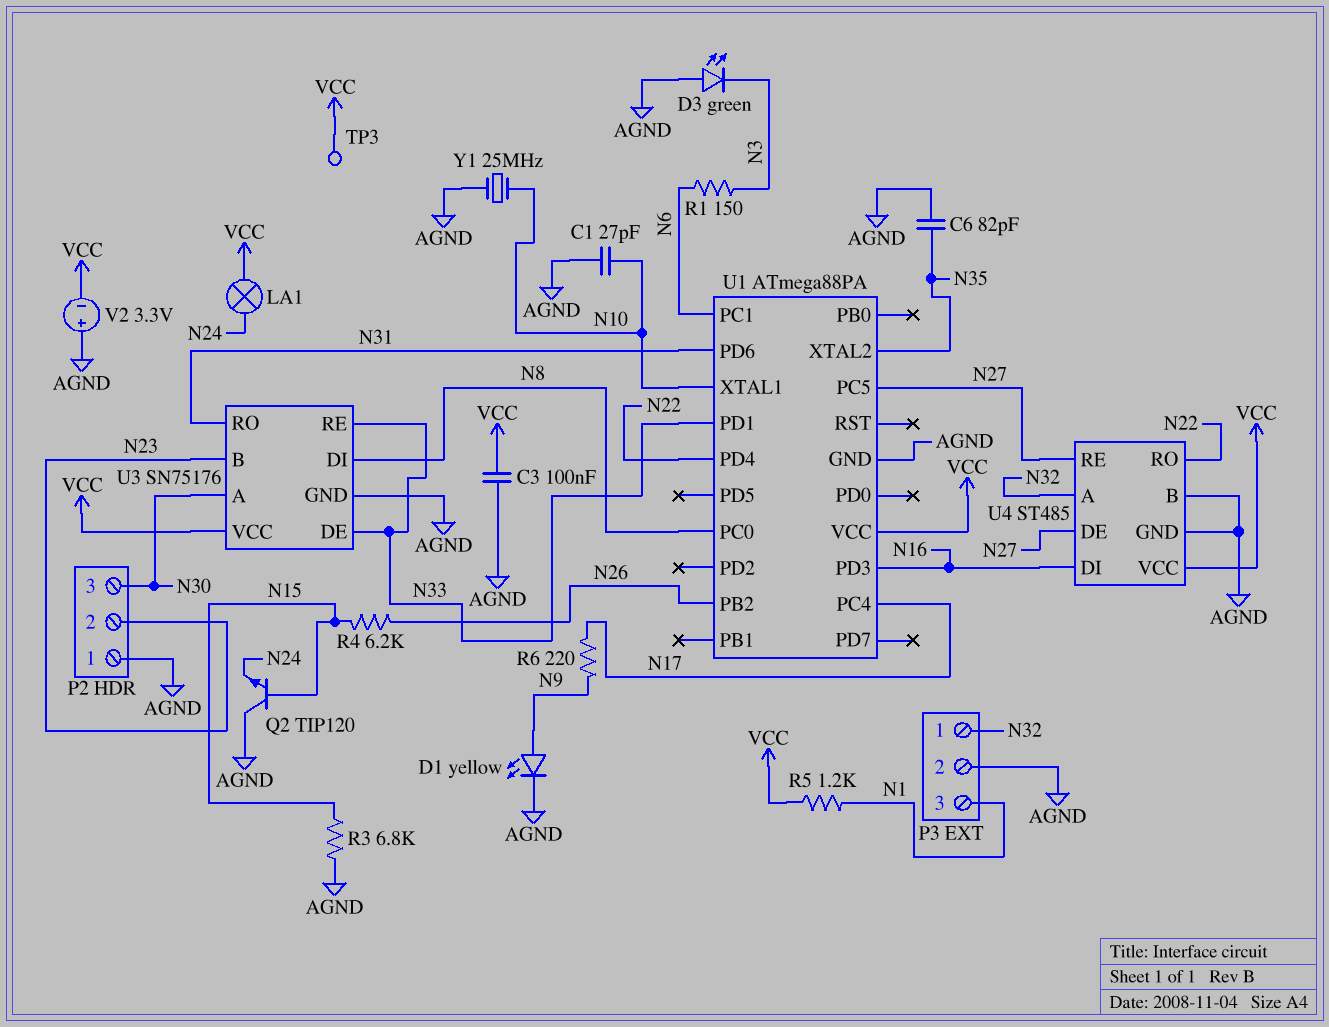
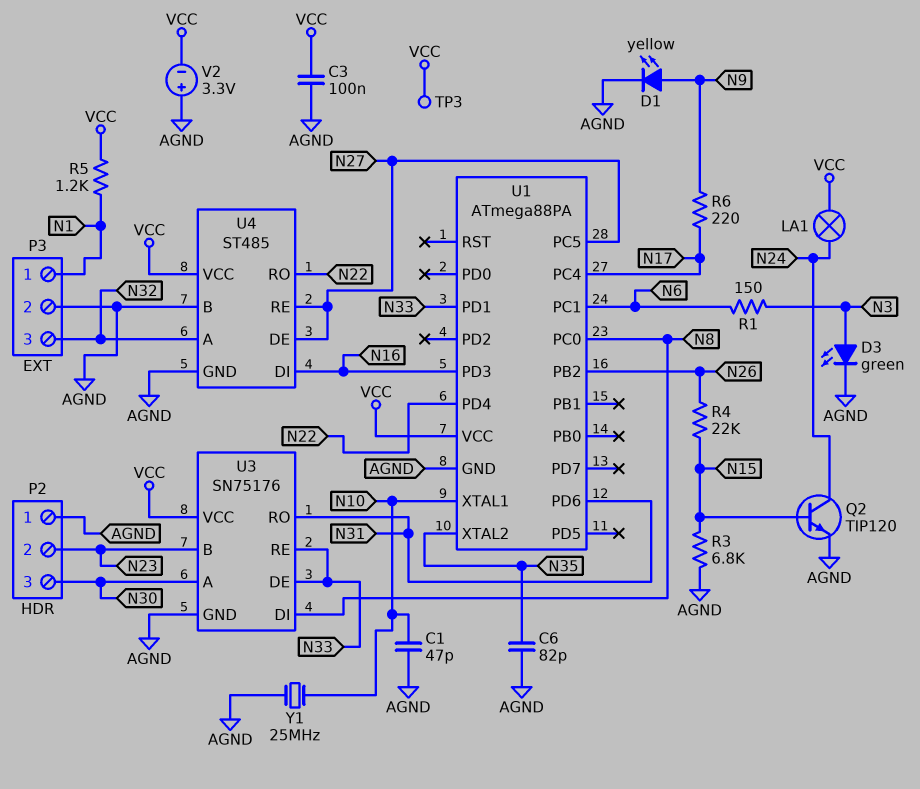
C1: 27pF (AGND, N10) -> 47pF (AGND, N10)
D3: LED green (A AGND, K N3) -> LED green (A N3, K AGND)
P3 pin 1: N32 -> N1
P3 pin 3: N1 -> N32
Q2: NPN TIP120 (B N15, C AGND, E N24) -> NPN TIP120 (B N15, C N24, E AGND)
R4: 6.2k (N15, N26) -> 22k (N15, N26)

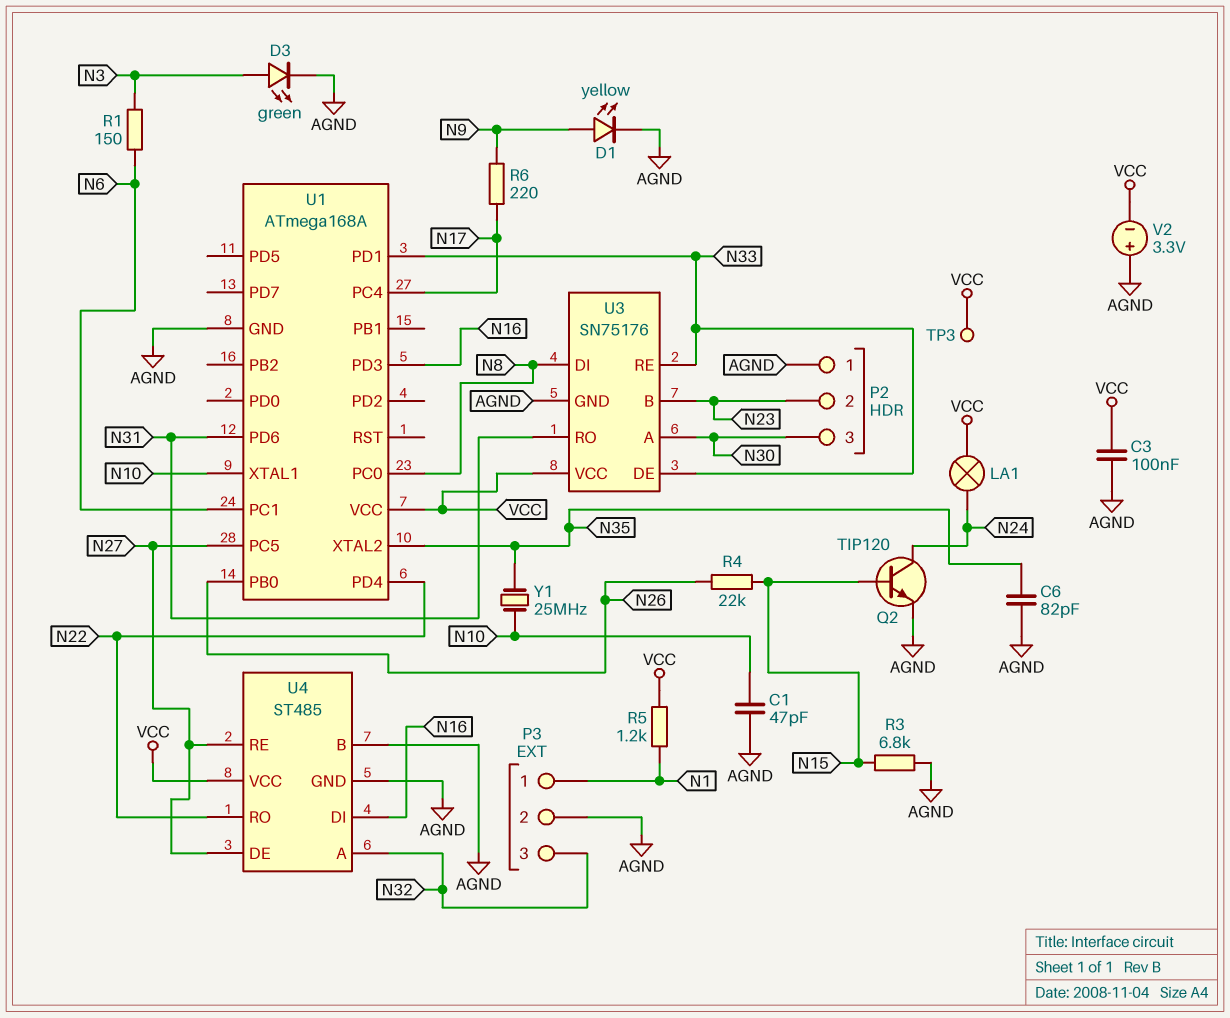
U1: ATmega88PA -> ATmega168A
U1 pin PB0: none -> N26
U1 pin PB2: N26 -> none
Y1: 25MHz (AGND, N10) -> 25MHz (N10, N35)

